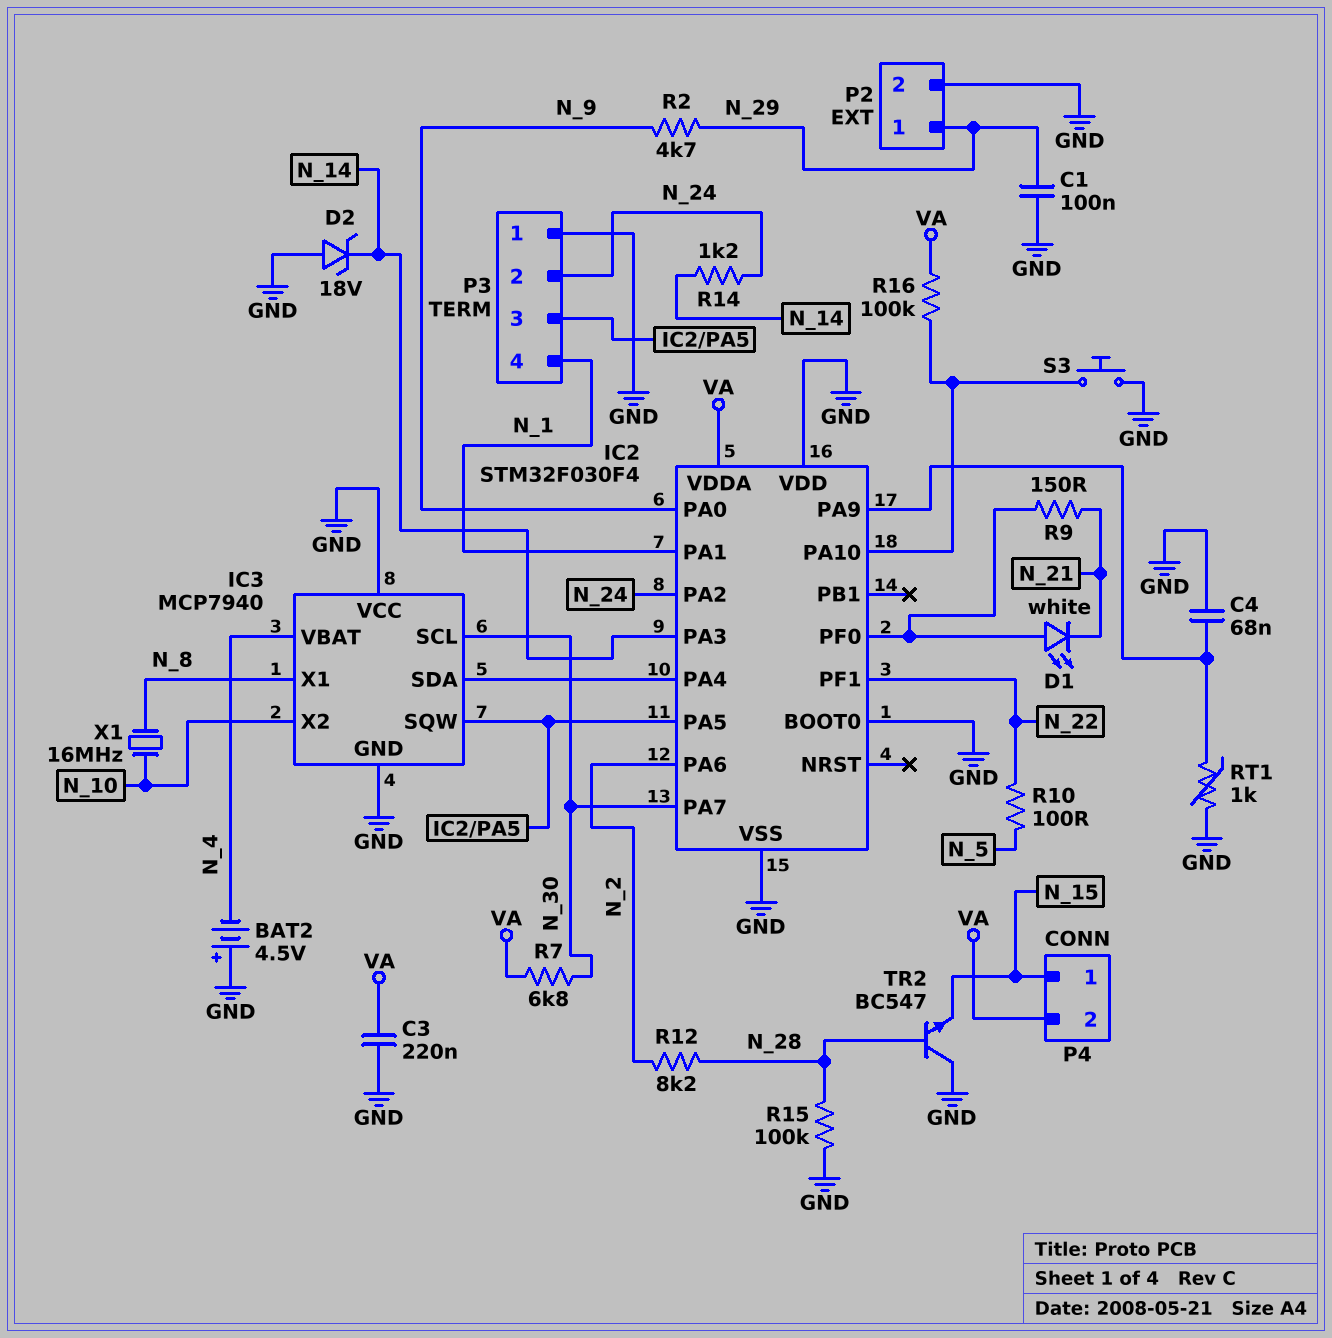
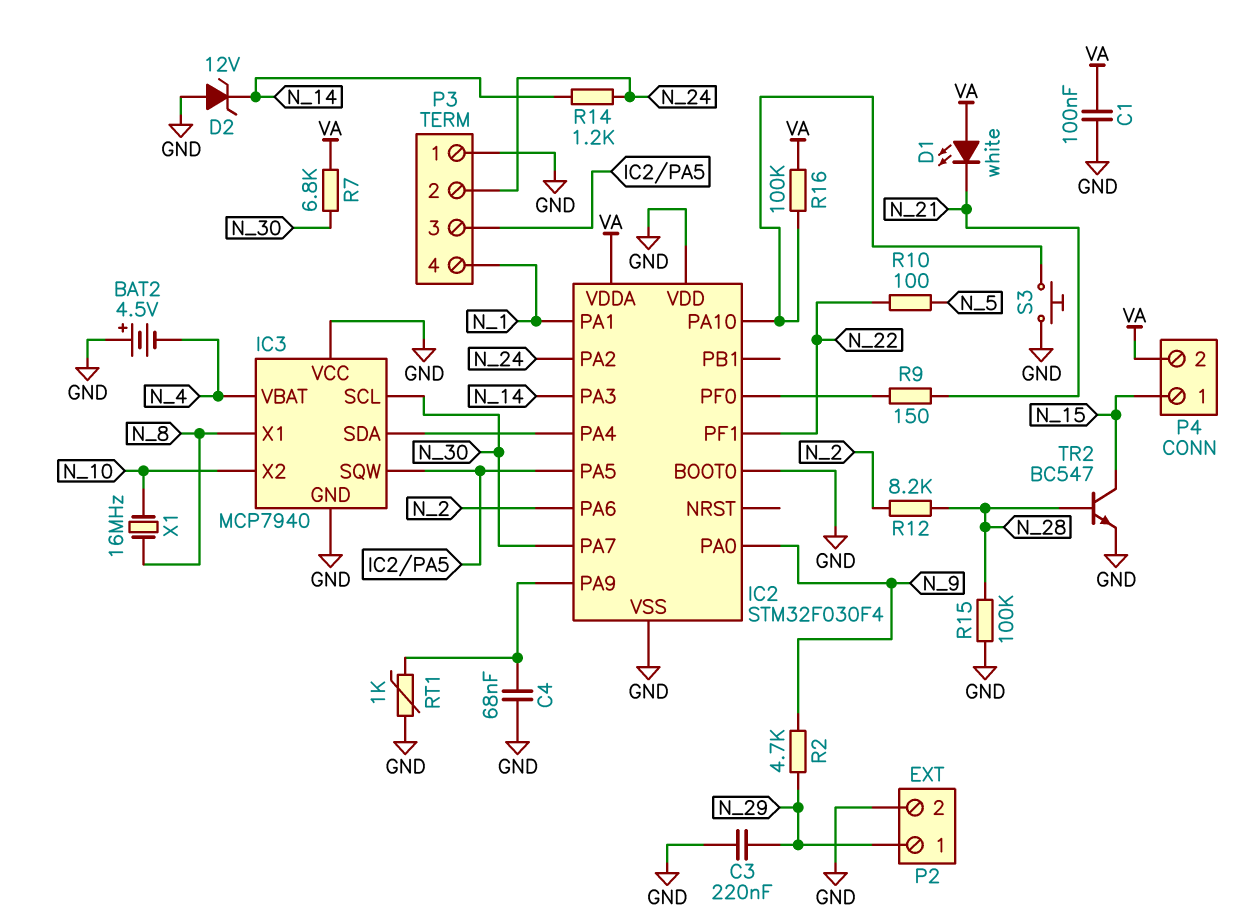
C1: 100nF (GND, N_29) -> 100nF (GND, VA)
C3: 220nF (GND, VA) -> 220nF (GND, N_29)
D1: LED white (A IC2/PF0, K N_21) -> LED white (A VA, K N_21)
D2: zener 18V (A GND, K N_14) -> zener 12V (A GND, K N_14)
TR2: NPN BC547 (B N_28, C GND, E N_15) -> NPN BC547 (B N_28, C N_15, E GND)

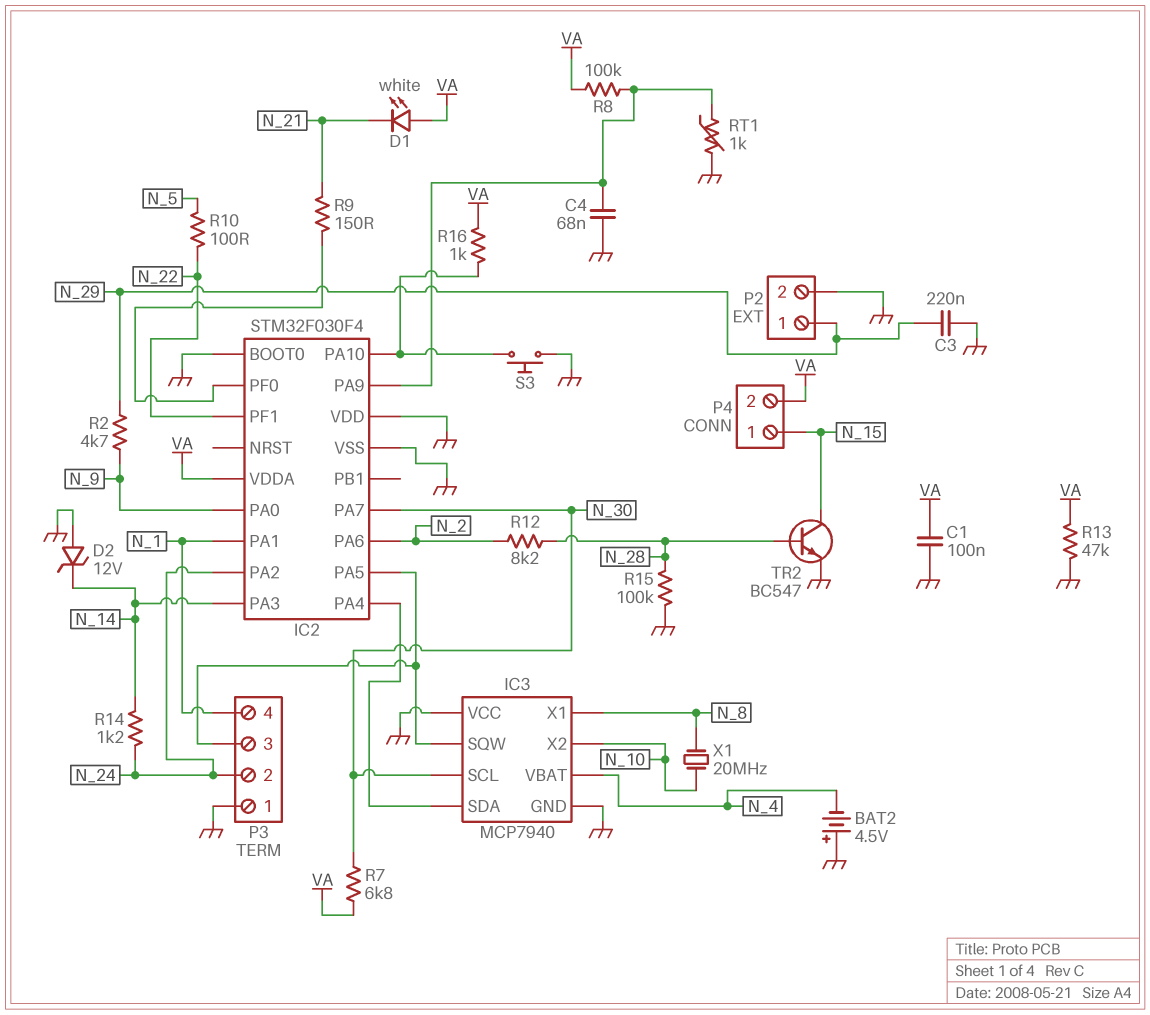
R8: none -> 100k (IC2/PA9, VA)
R13: none -> 47k (GND, VA)
R16: 100k (IC2/PA10, VA) -> 1k (IC2/PA10, VA)
X1: 16MHz (N_8, N_10) -> 20MHz (N_8, N_10)

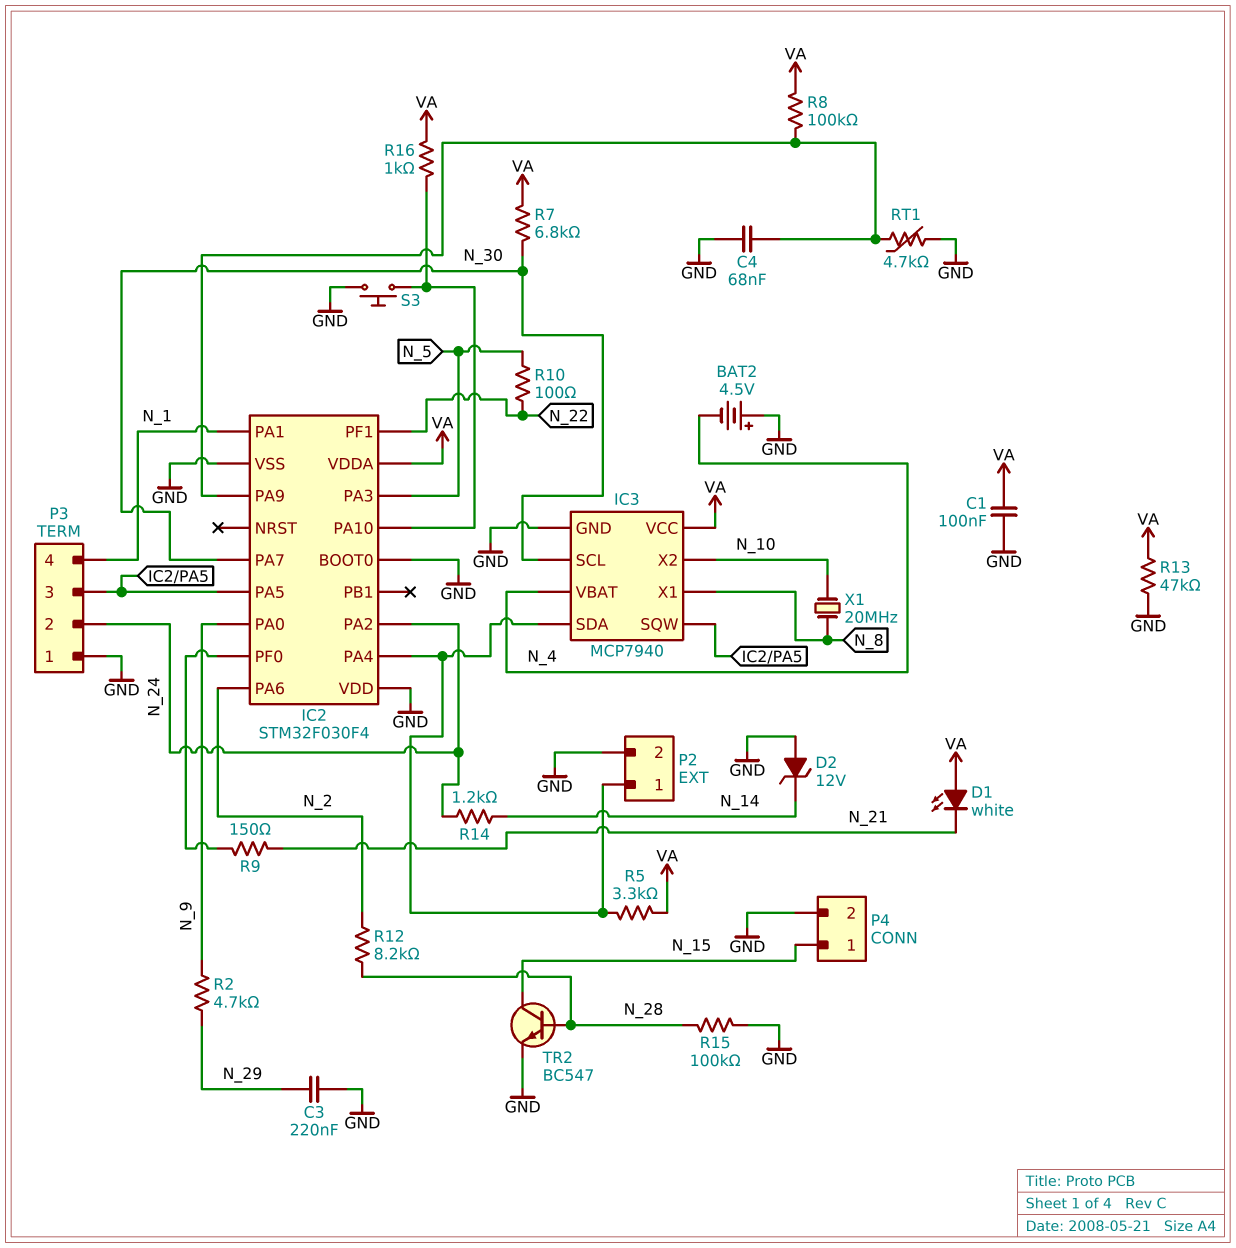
IC2 pin PA3: N_14 -> N_5
IC3 pin VCC: GND -> VA
P2 pin 1: N_29 -> IC2/PA4
P4 pin 2: VA -> GND
R5: none -> 3.3k (IC2/PA4, VA)
RT1: 1k (GND, IC2/PA9) -> 4.7k (GND, IC2/PA9)

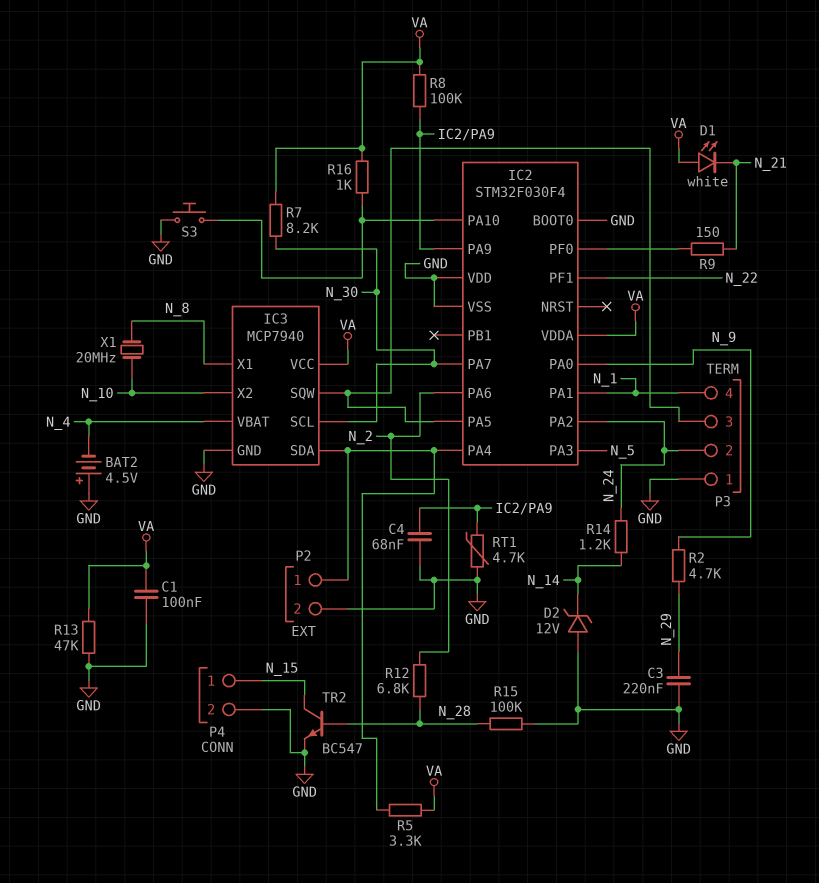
R7: 6.8k (N_30, VA) -> 8.2k (N_30, VA)
R10: 100 (N_5, N_22) -> none
R12: 8.2k (N_2, N_28) -> 6.8k (N_2, N_28)

